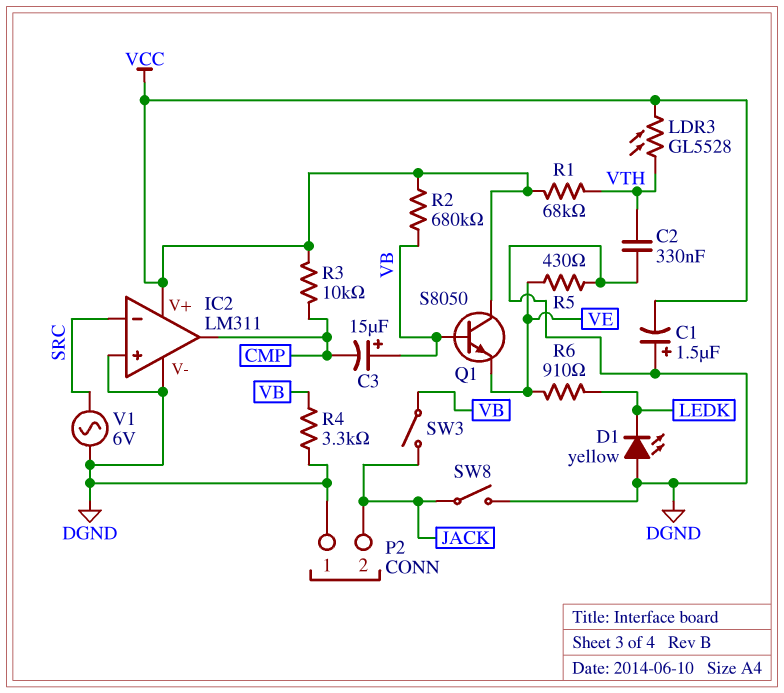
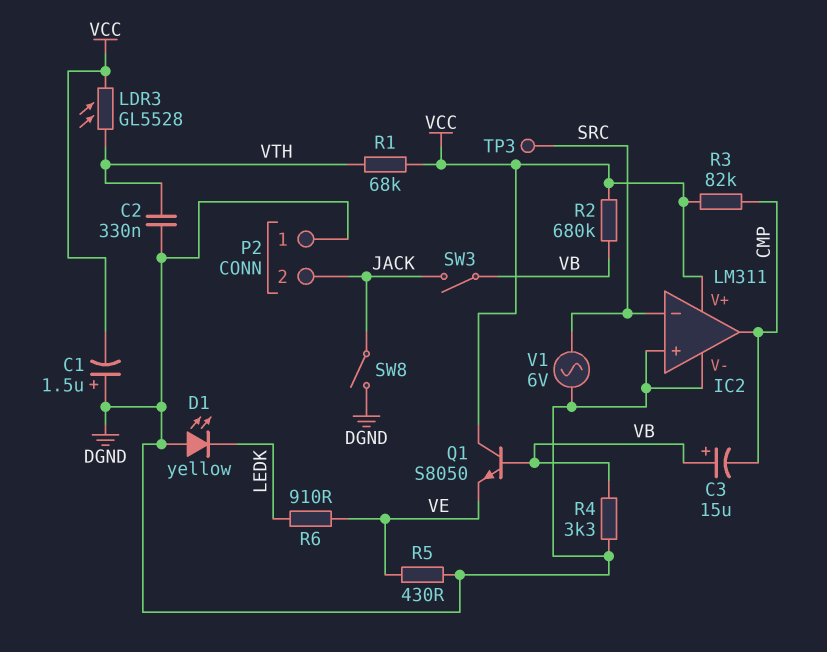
R3: 10k (CMP, VCC) -> 82k (CMP, VCC)
TP3: none -> test point (SRC)

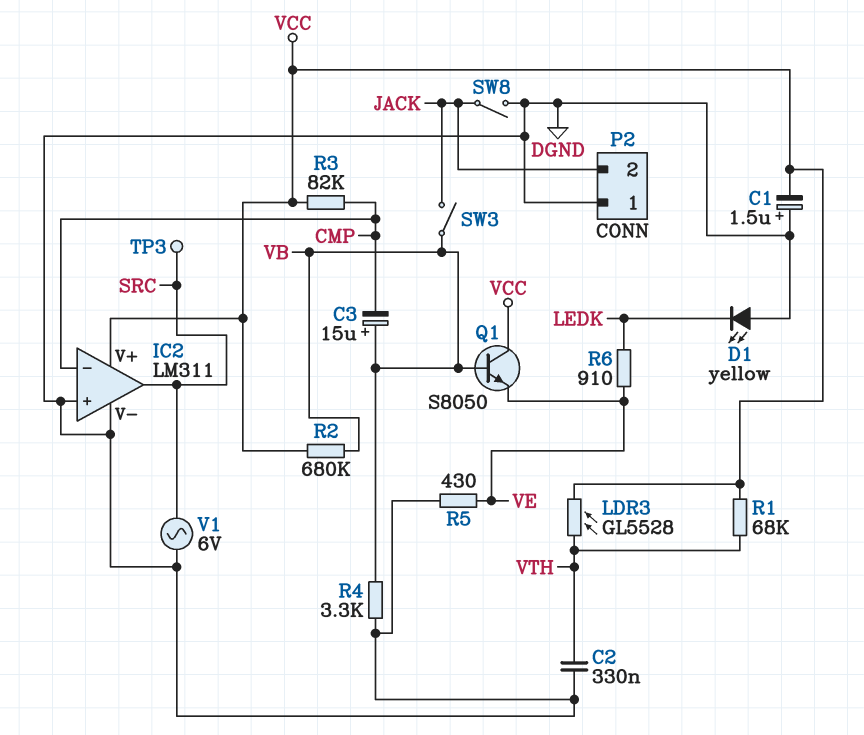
IC2 pin in-: SRC -> CMP
IC2 pin out: CMP -> SRC

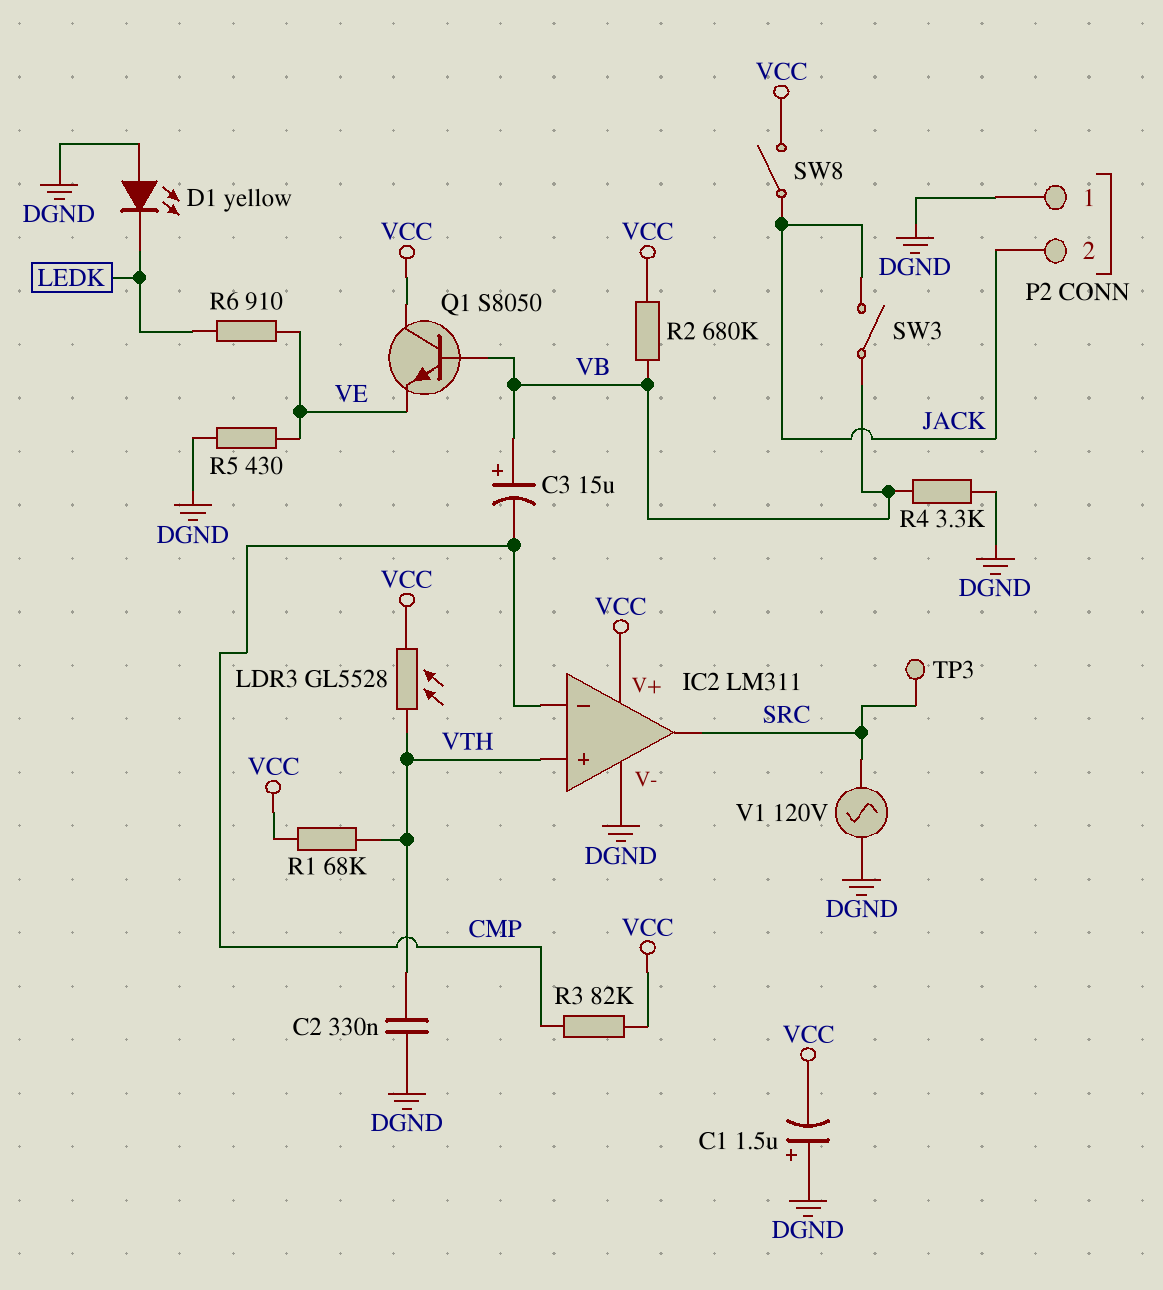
IC2 pin in+: DGND -> VTH
SW8: switch (DGND, JACK) -> switch (JACK, VCC)
V1: AC 6V (DGND, SRC) -> AC 120V (DGND, SRC)

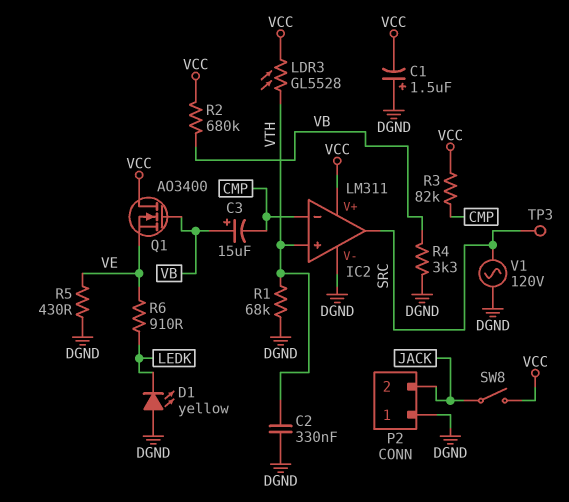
Q1: NPN S8050 (B VB, C VCC, E VE) -> NMOS AO3400 (G VB, D VCC, S VE)
R1: 68k (VCC, VTH) -> 68k (DGND, VTH)
SW3: switch (JACK, VB) -> none

